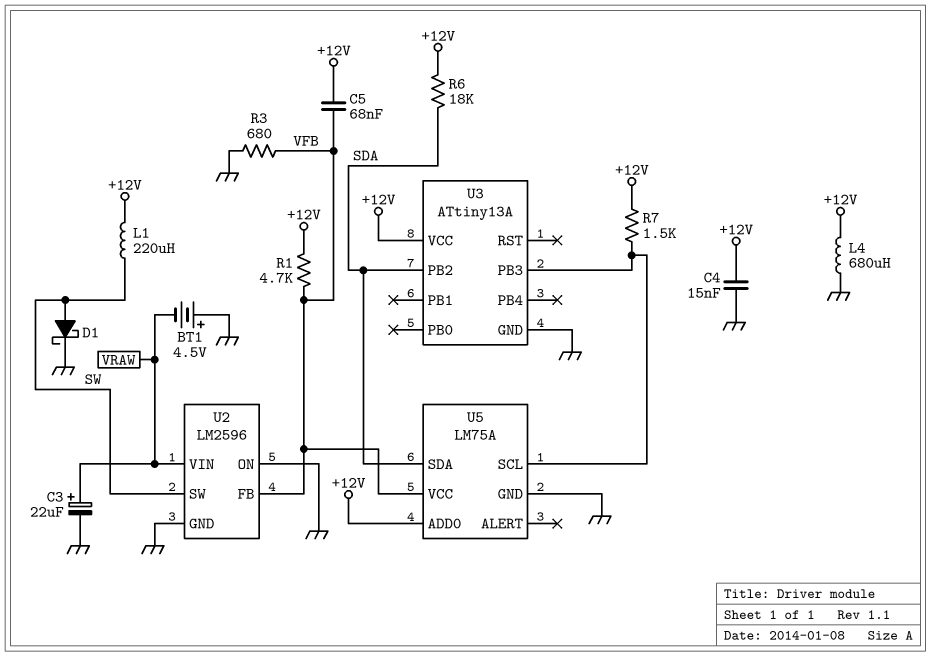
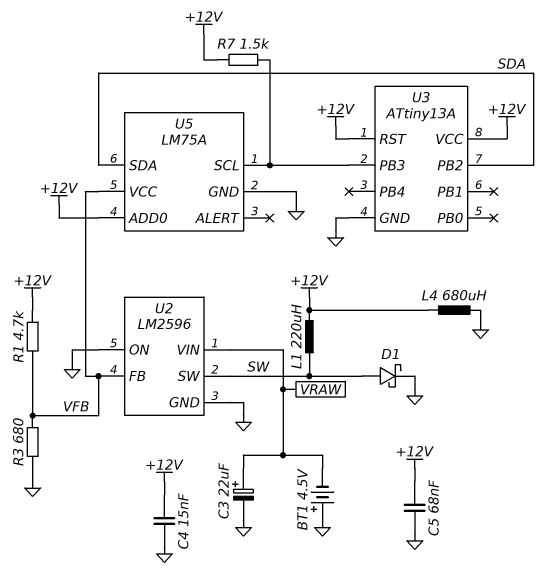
C5: 68nF (+12V, VFB) -> 68nF (+12V, GND)
R6: 18k (+12V, SDA) -> none
U3 pin RST: none -> +12V

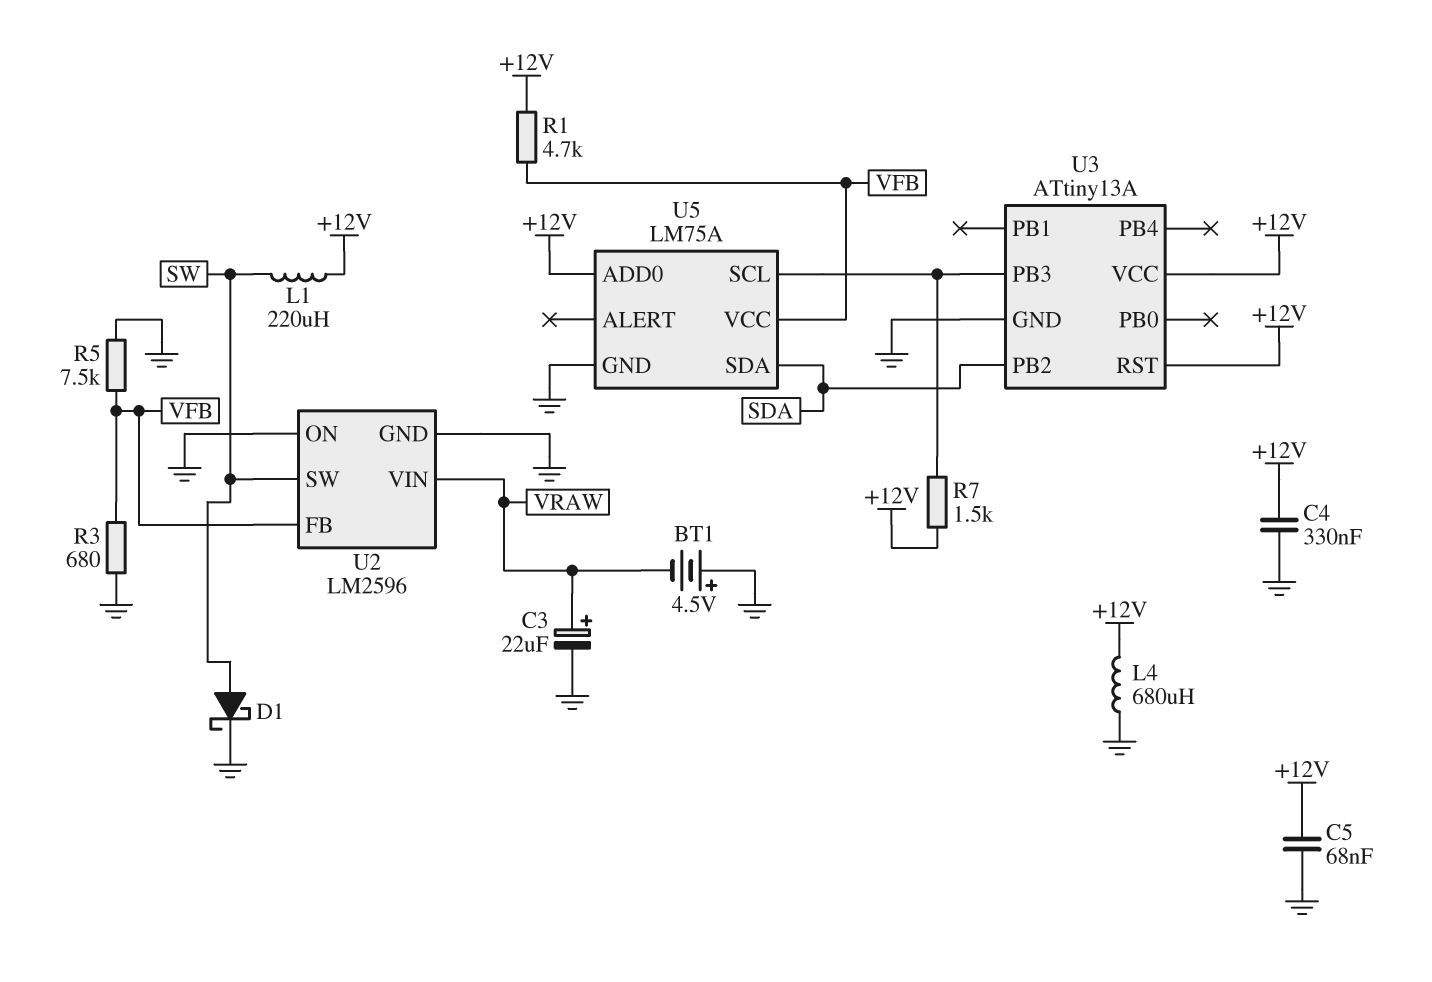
C4: 15nF (+12V, GND) -> 330nF (+12V, GND)
R5: none -> 7.5k (GND, VFB)

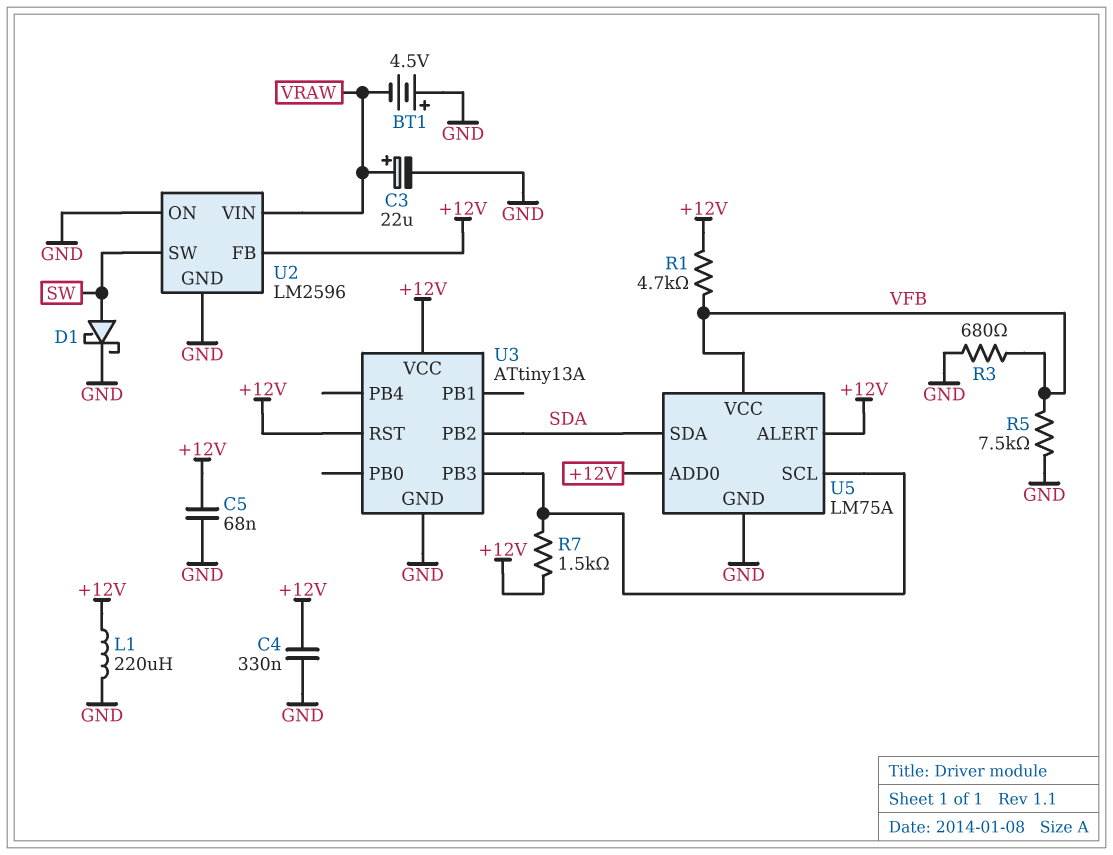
L1: 220uH (+12V, SW) -> 220uH (+12V, GND)
L4: 680uH (+12V, GND) -> none
U2 pin FB: VFB -> +12V
U5 pin ALERT: none -> +12V

